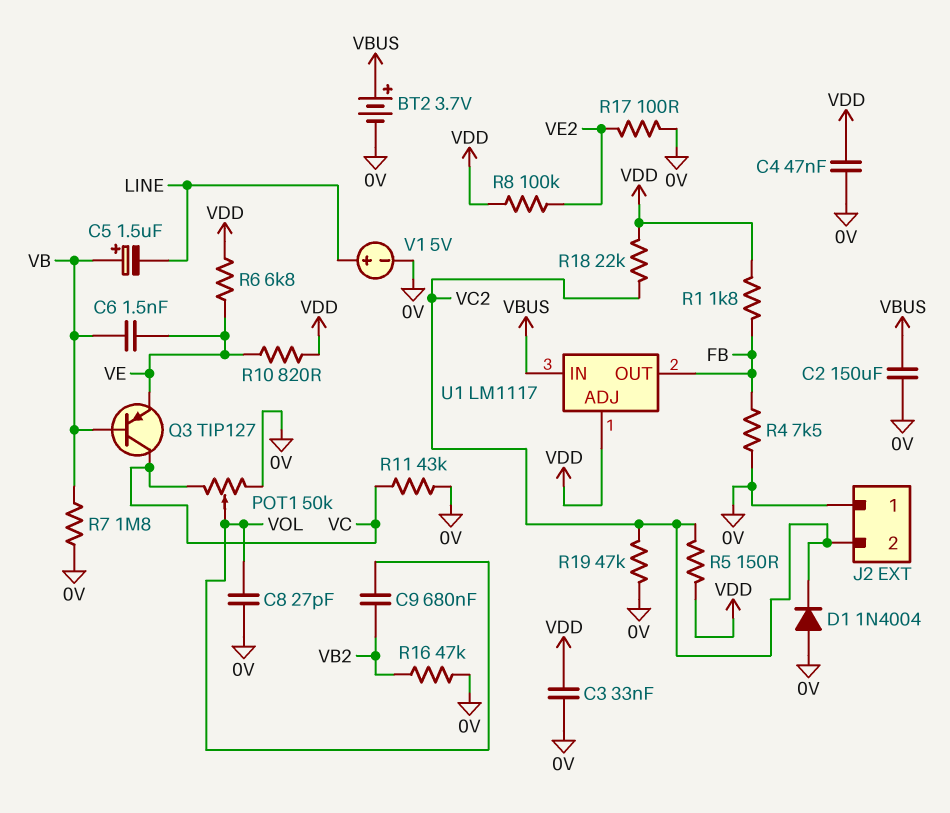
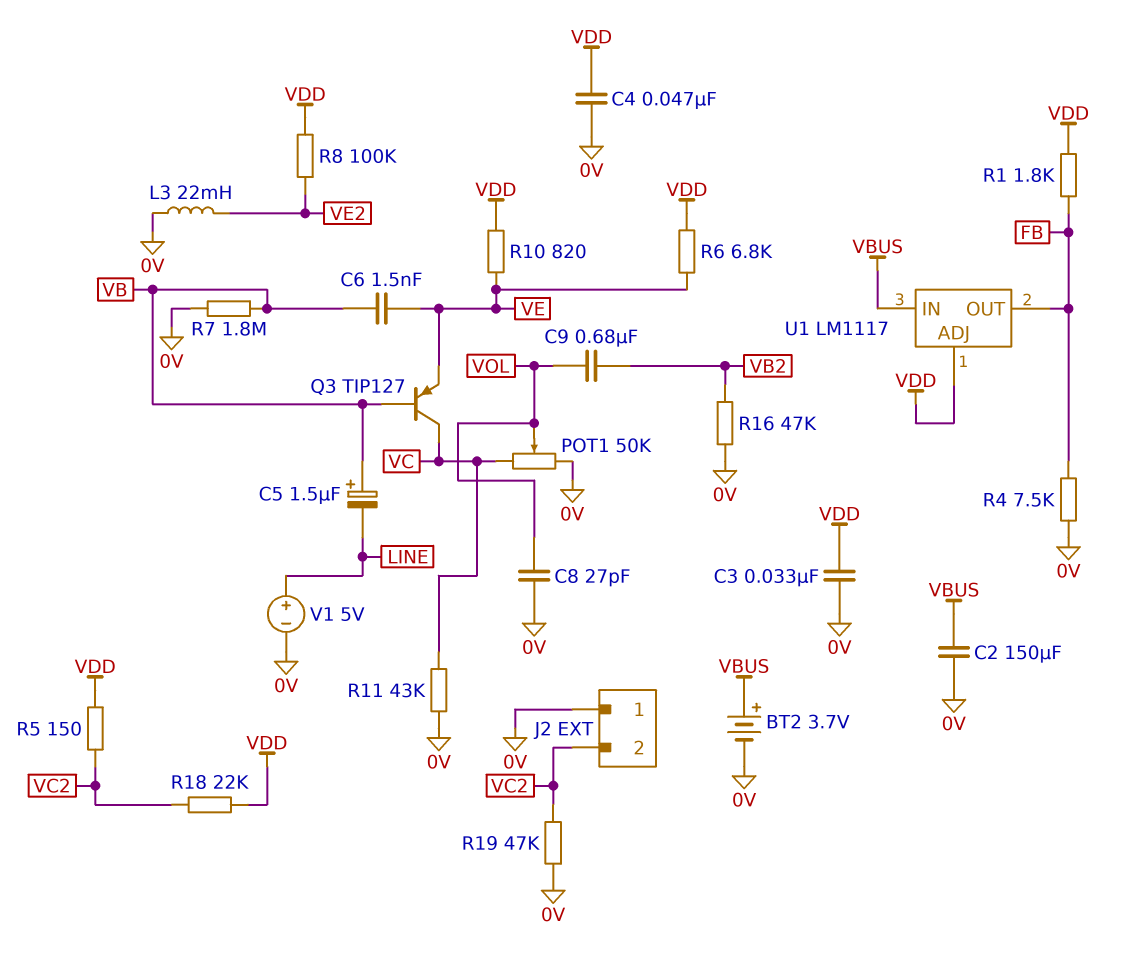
D1: diode 1N4004 (A 0V, K VC2) -> none
L3: none -> 22mH (0V, VE2)
R17: 100 (0V, VE2) -> none

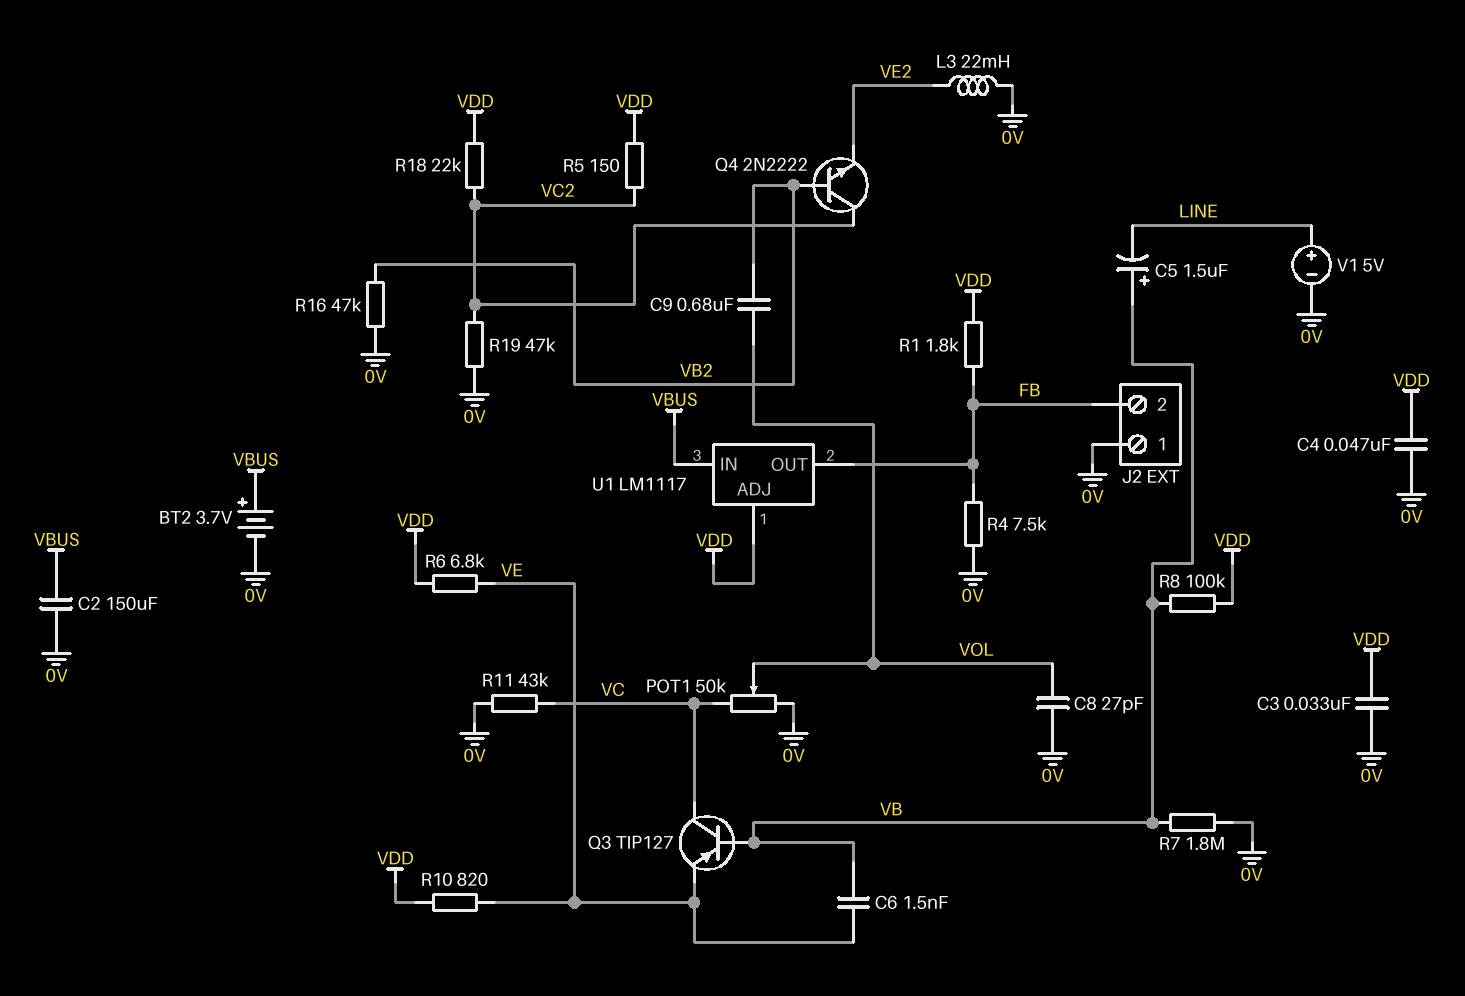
J2 pin 2: VC2 -> FB
Q4: none -> NPN 2N2222 (B VB2, C VC2, E VE2)
R8: 100k (VDD, VE2) -> 100k (VB, VDD)

